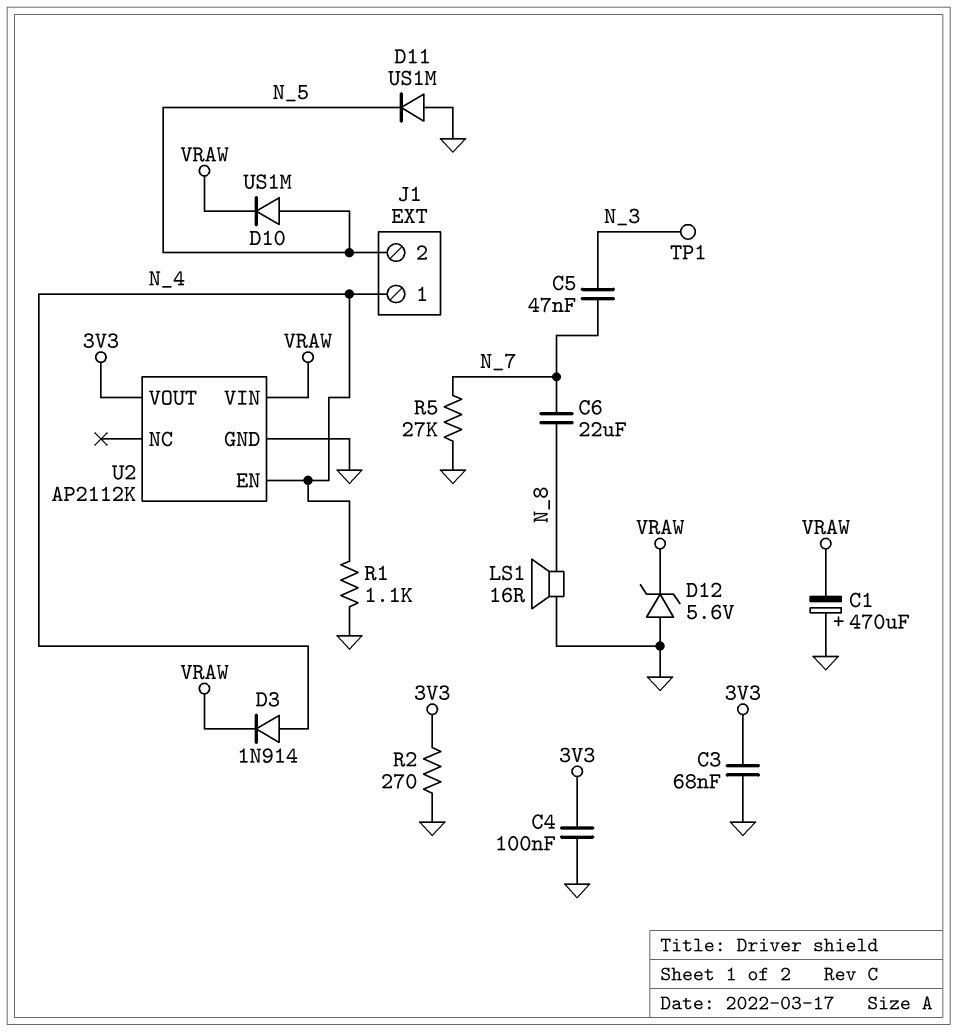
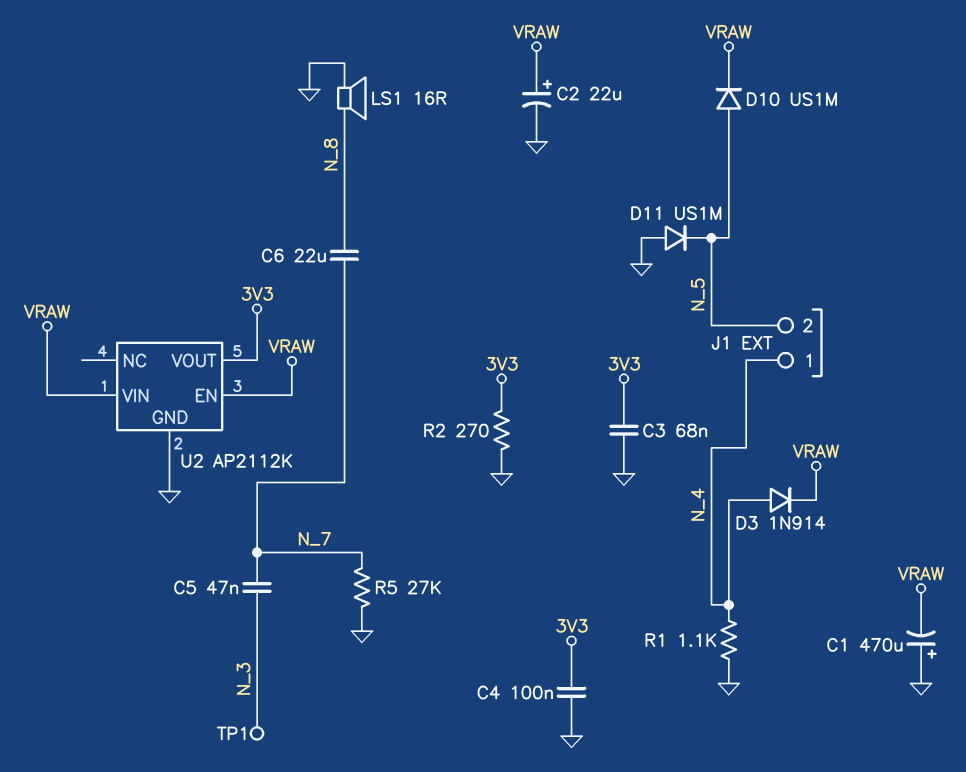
C2: none -> 22uF (plus VRAW, minus GND)
D12: zener 5.6V (A GND, K VRAW) -> none
U2 pin EN: N_4 -> VRAW

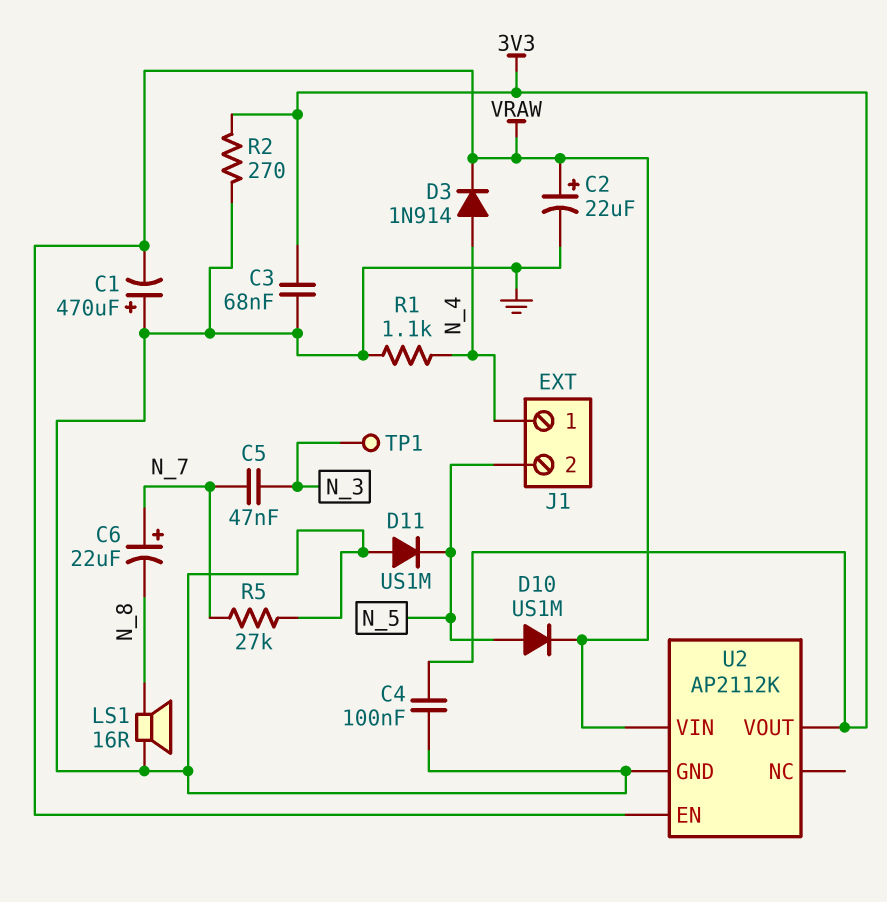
C6: 22uF (N_7, N_8) -> 22uF (plus N_7, minus N_8)

